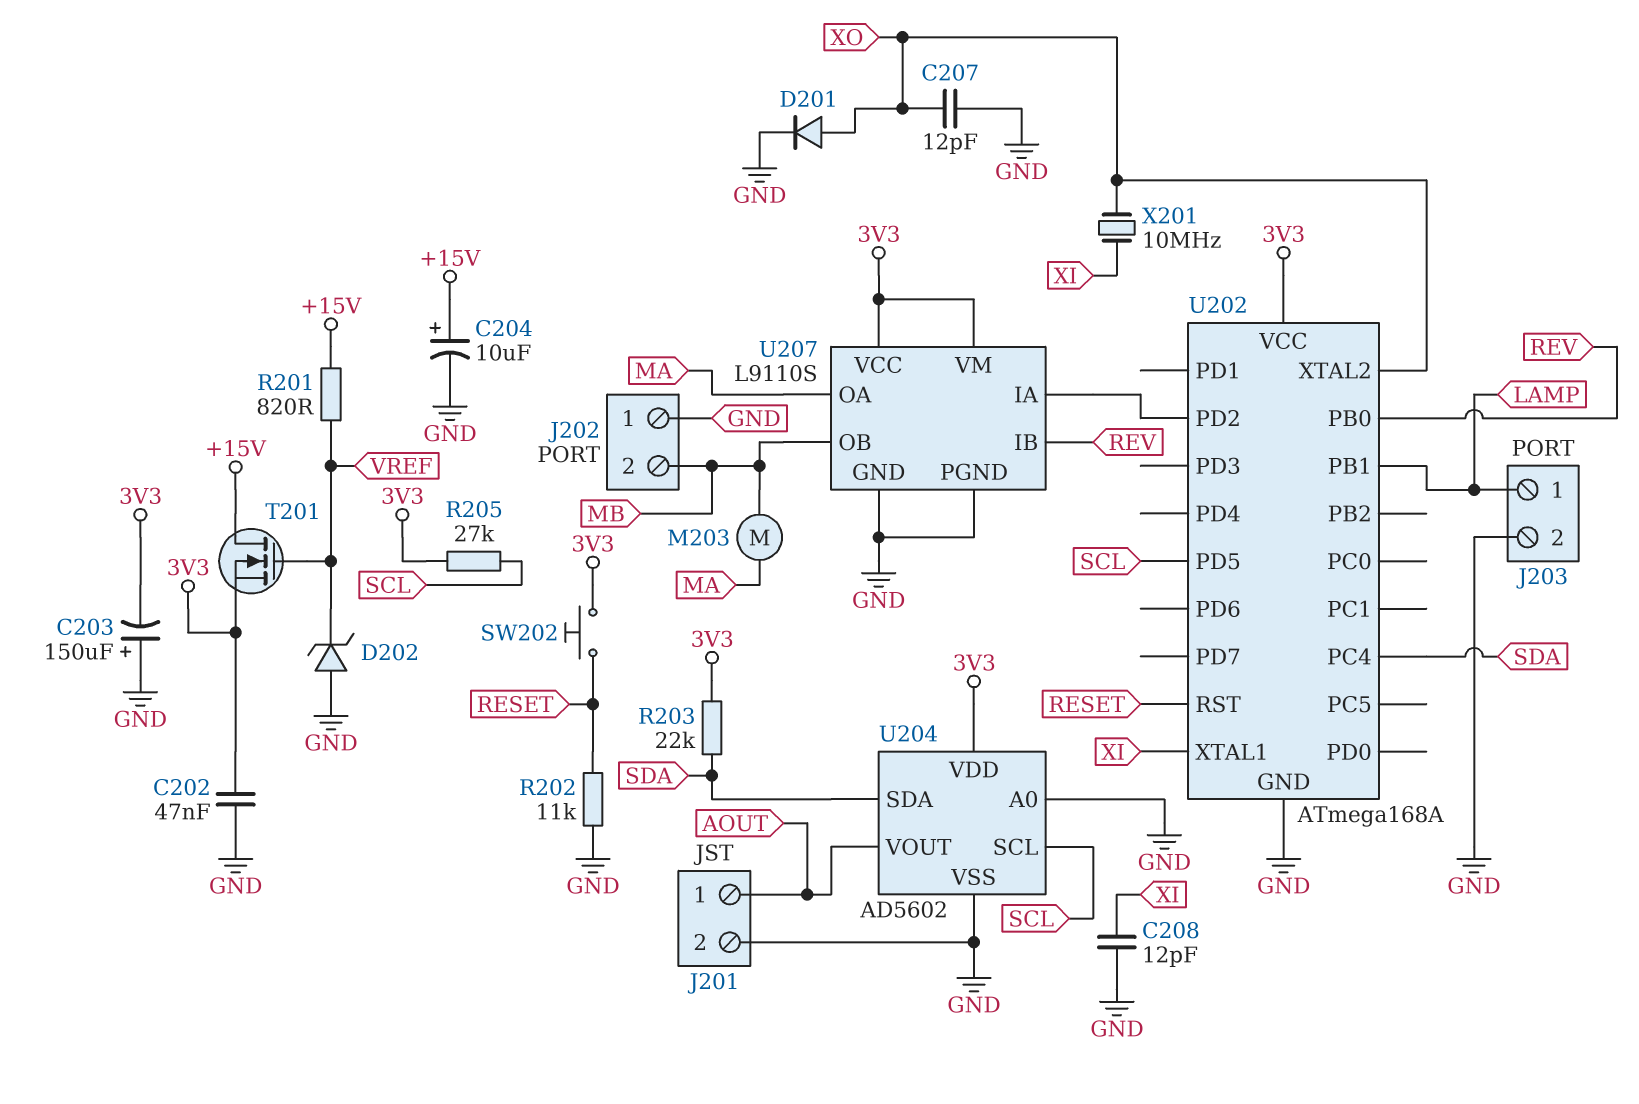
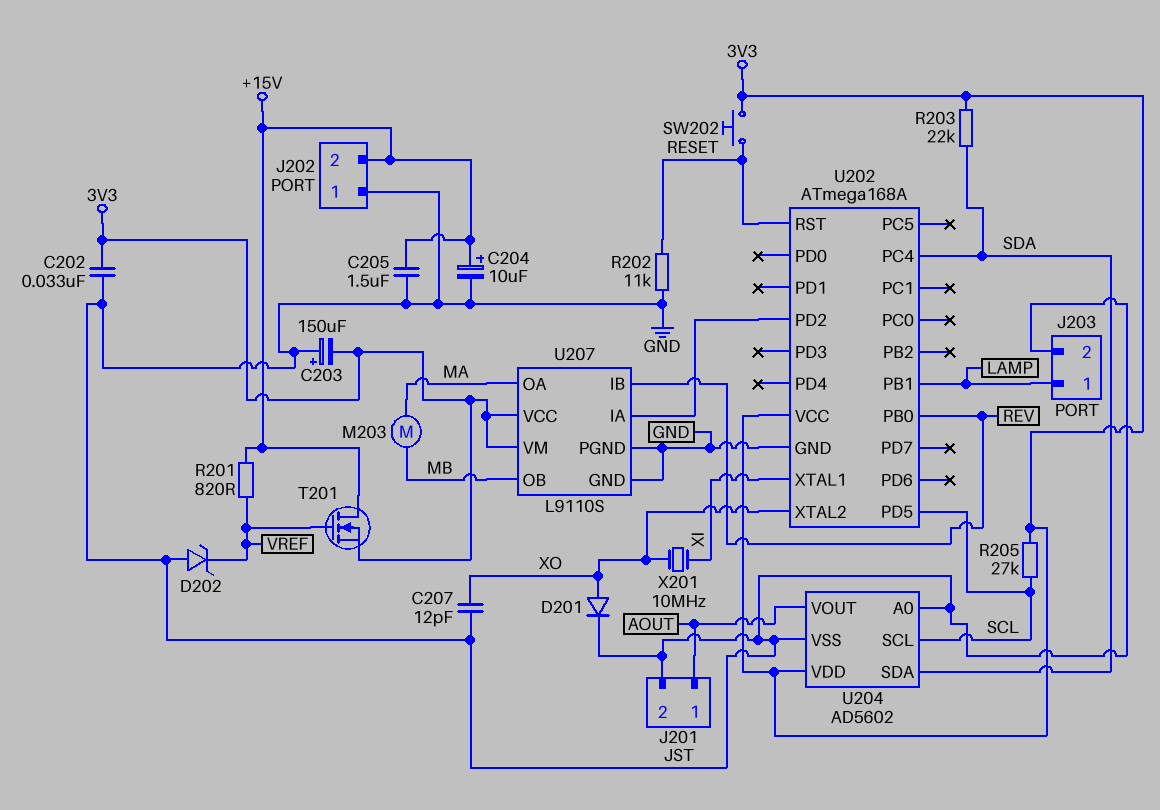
C202: 47nF (3V3, GND) -> 33nF (3V3, GND)
C205: none -> 1.5uF (+15V, GND)
C208: 12pF (GND, XI) -> none
J202 pin 2: MB -> +15V

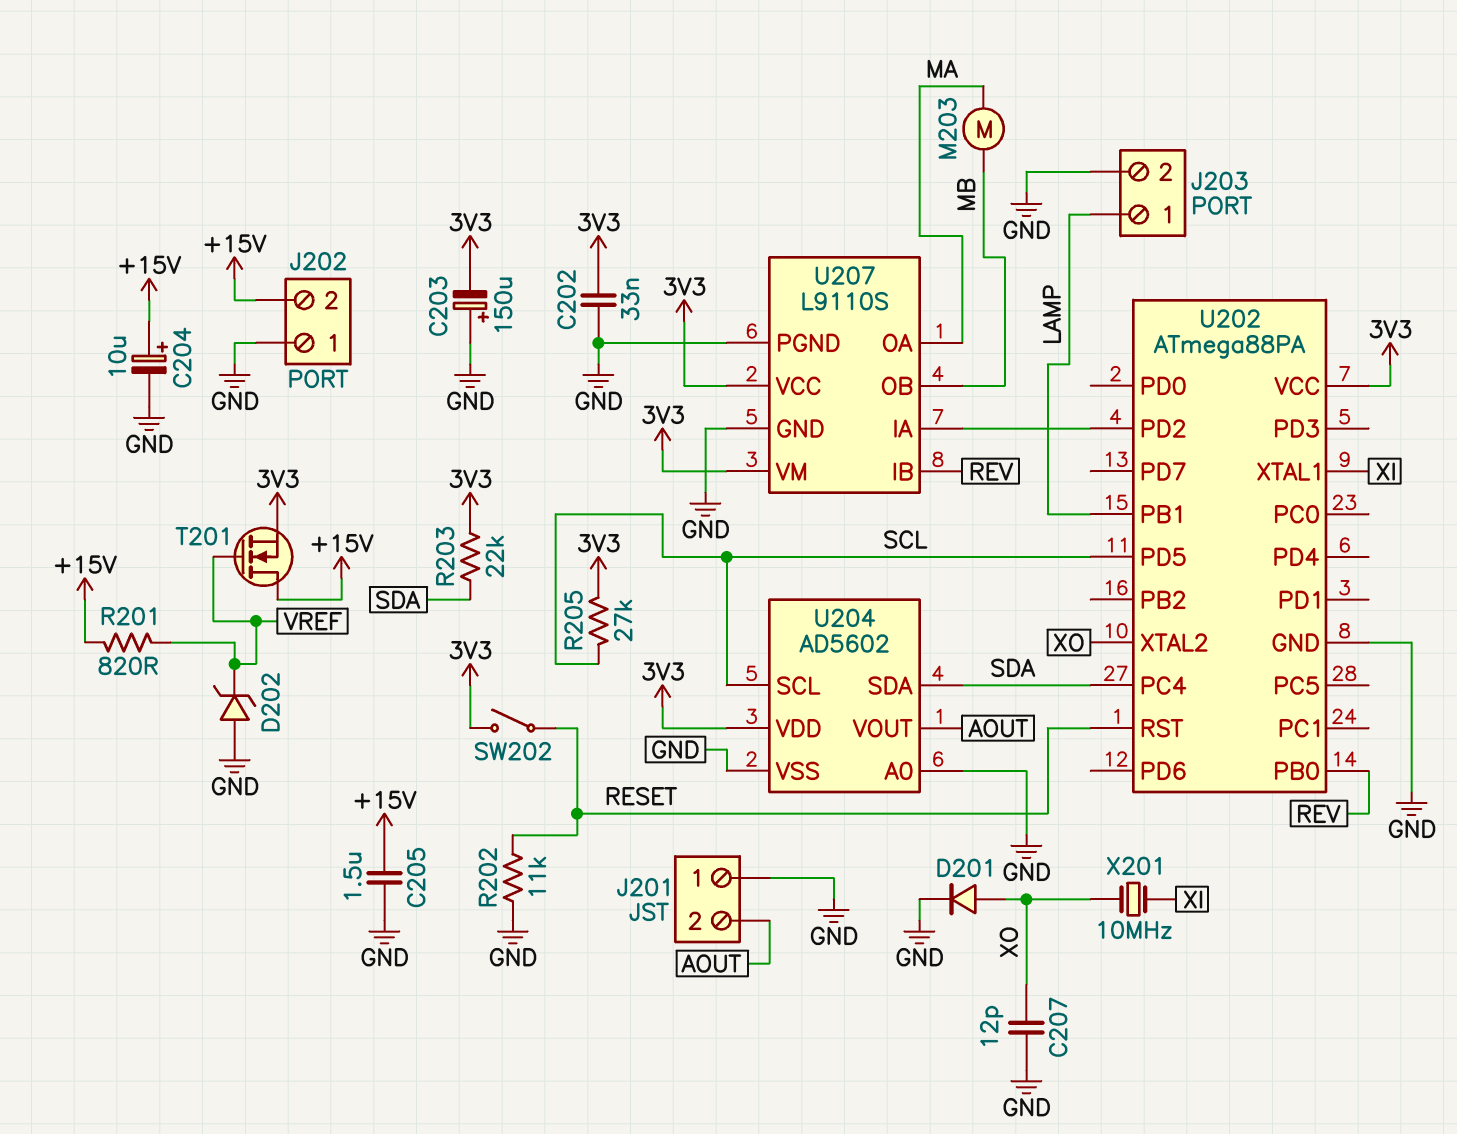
J201 pin 1: AOUT -> GND
J201 pin 2: GND -> AOUT
SW202: button (3V3, RESET) -> switch (3V3, RESET)
U202: ATmega168A -> ATmega88PA

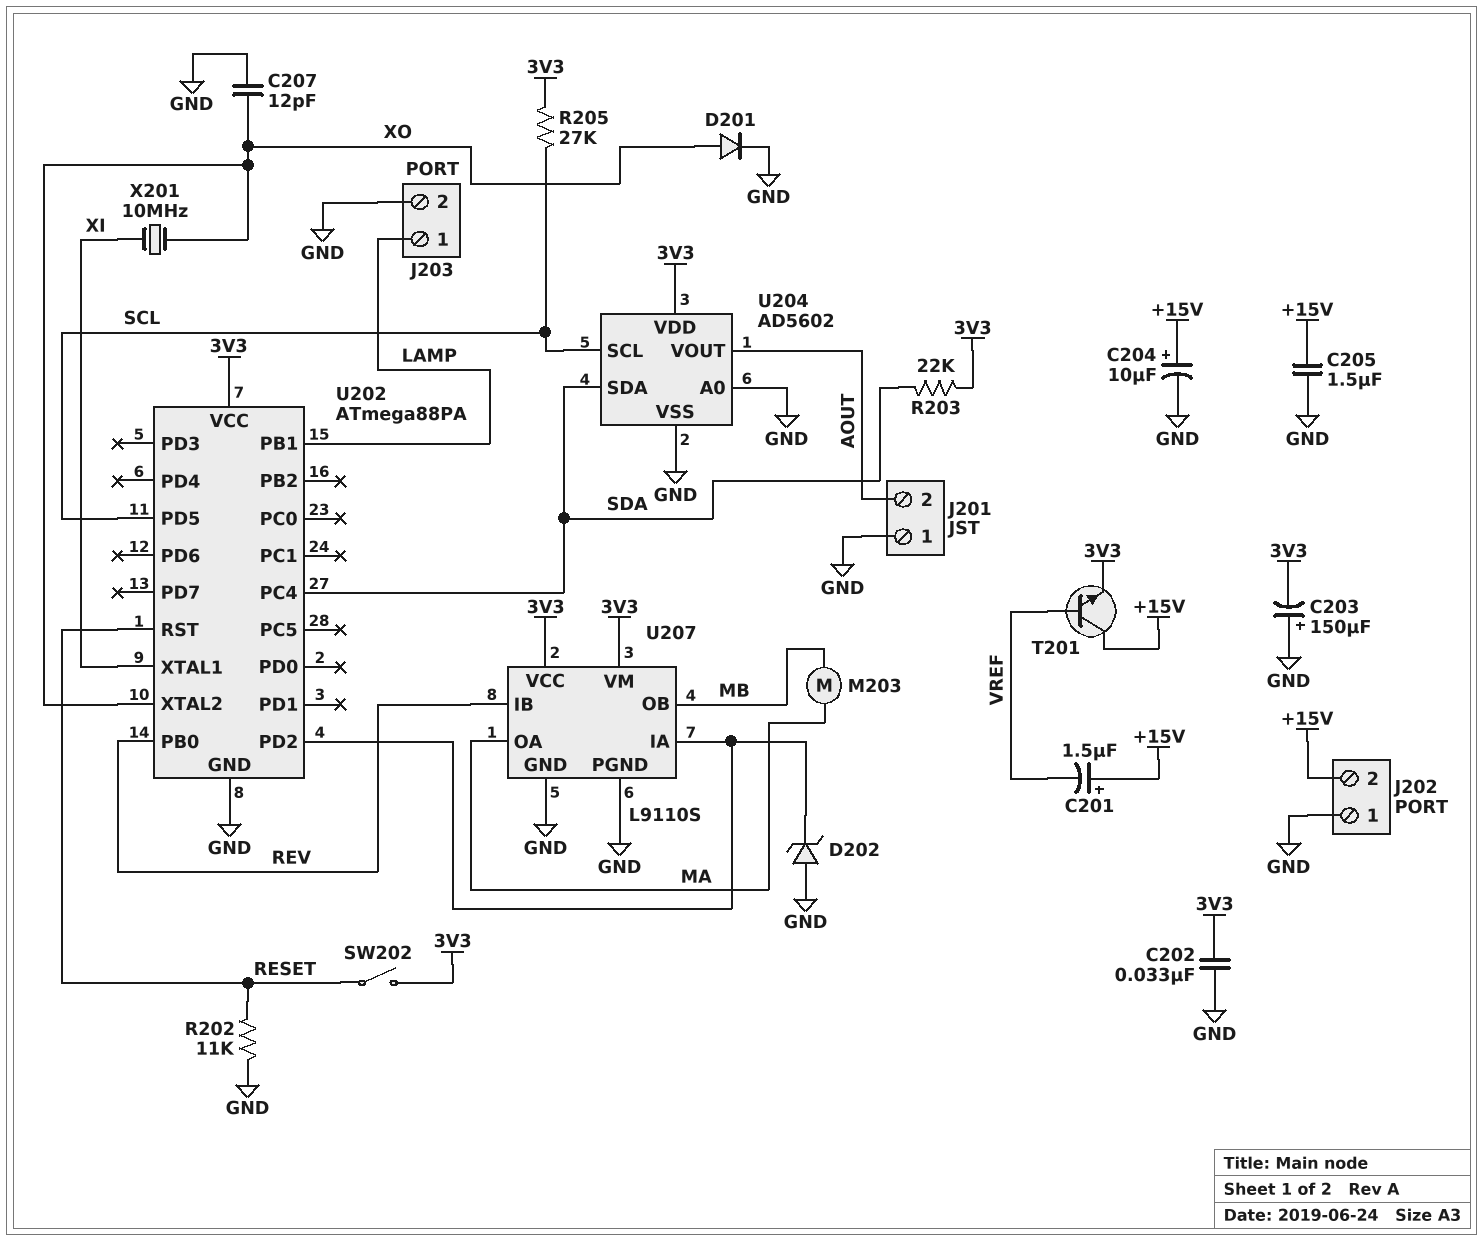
C201: none -> 1.5uF (plus +15V, minus VREF)
D202: zener (A GND, K VREF) -> zener (A GND, K U202/PD2)
R201: 820 (+15V, VREF) -> none
T201: NMOS (G VREF, D +15V, S 3V3) -> NPN (B VREF, C +15V, E 3V3)

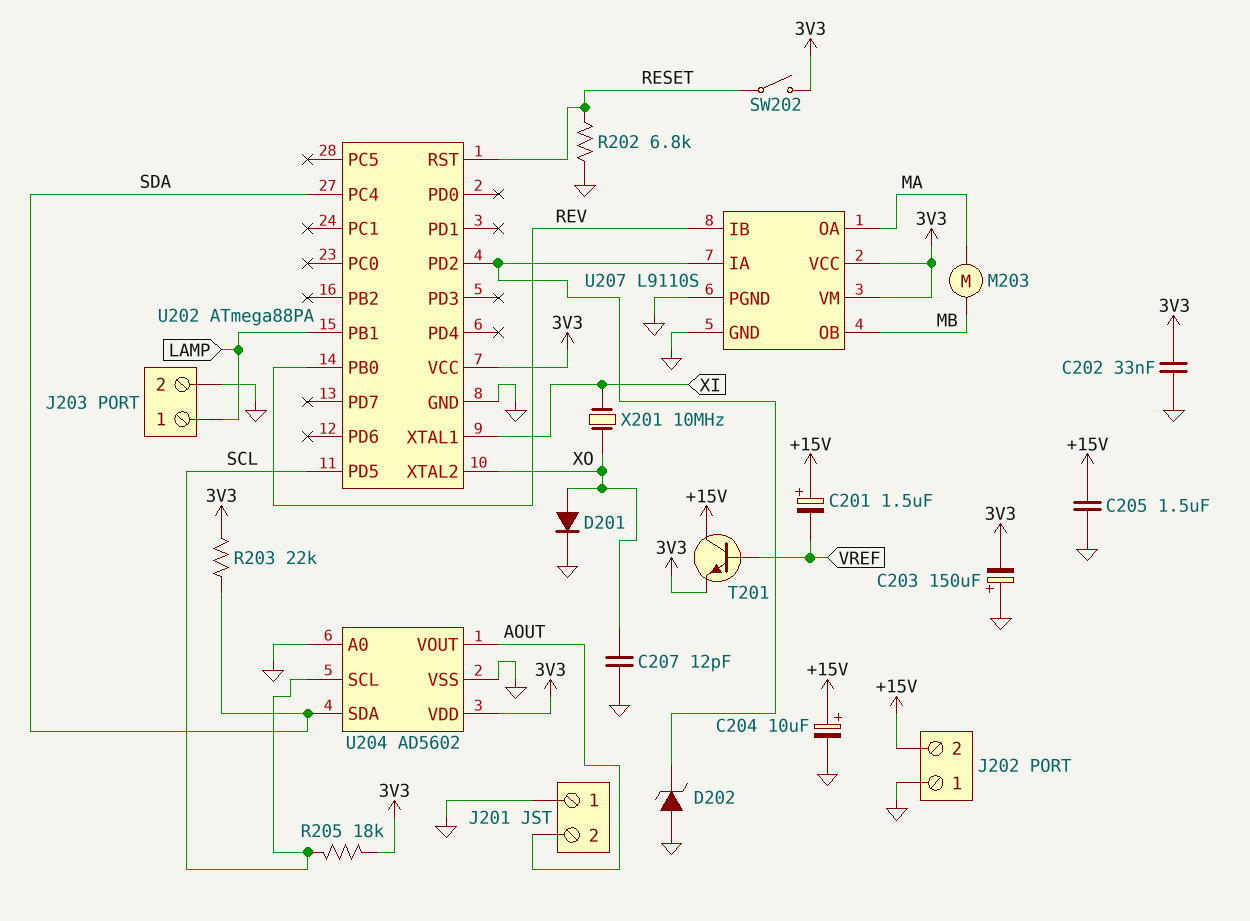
R202: 11k (GND, RESET) -> 6.8k (GND, RESET)
R205: 27k (3V3, SCL) -> 18k (3V3, SCL)

